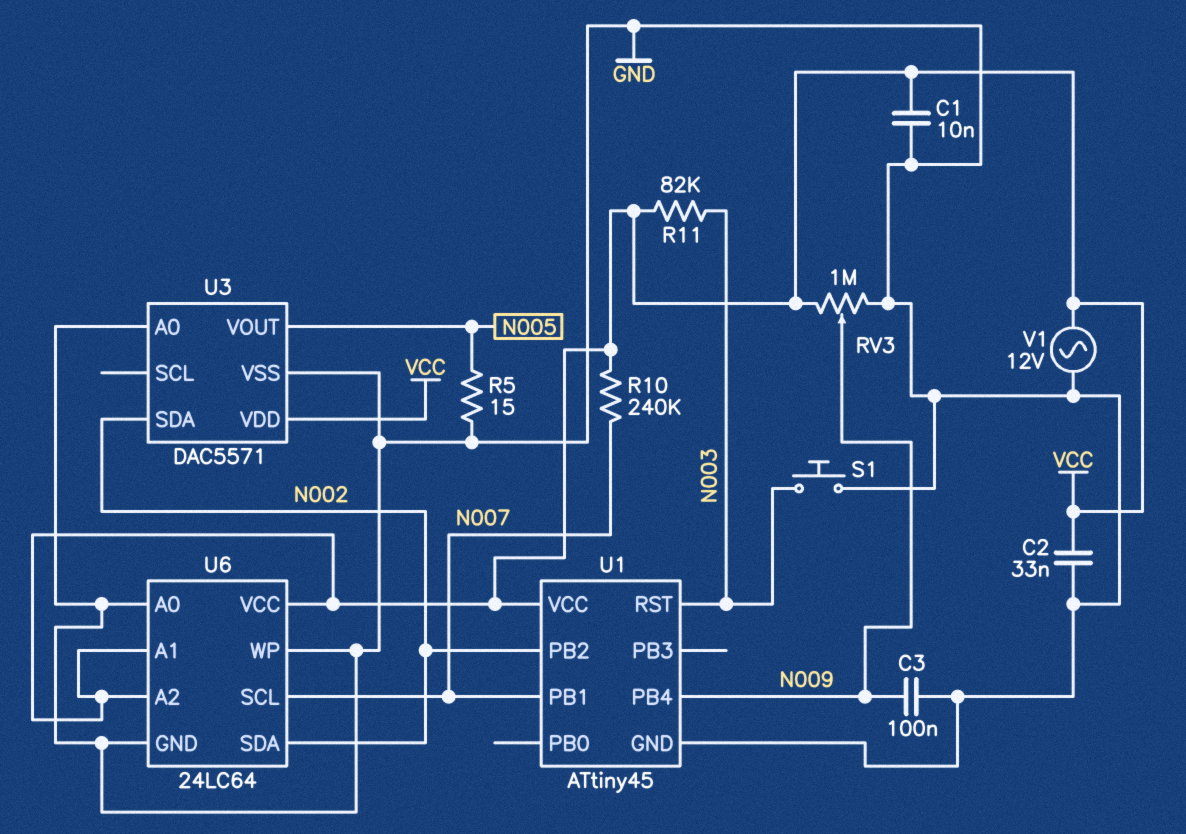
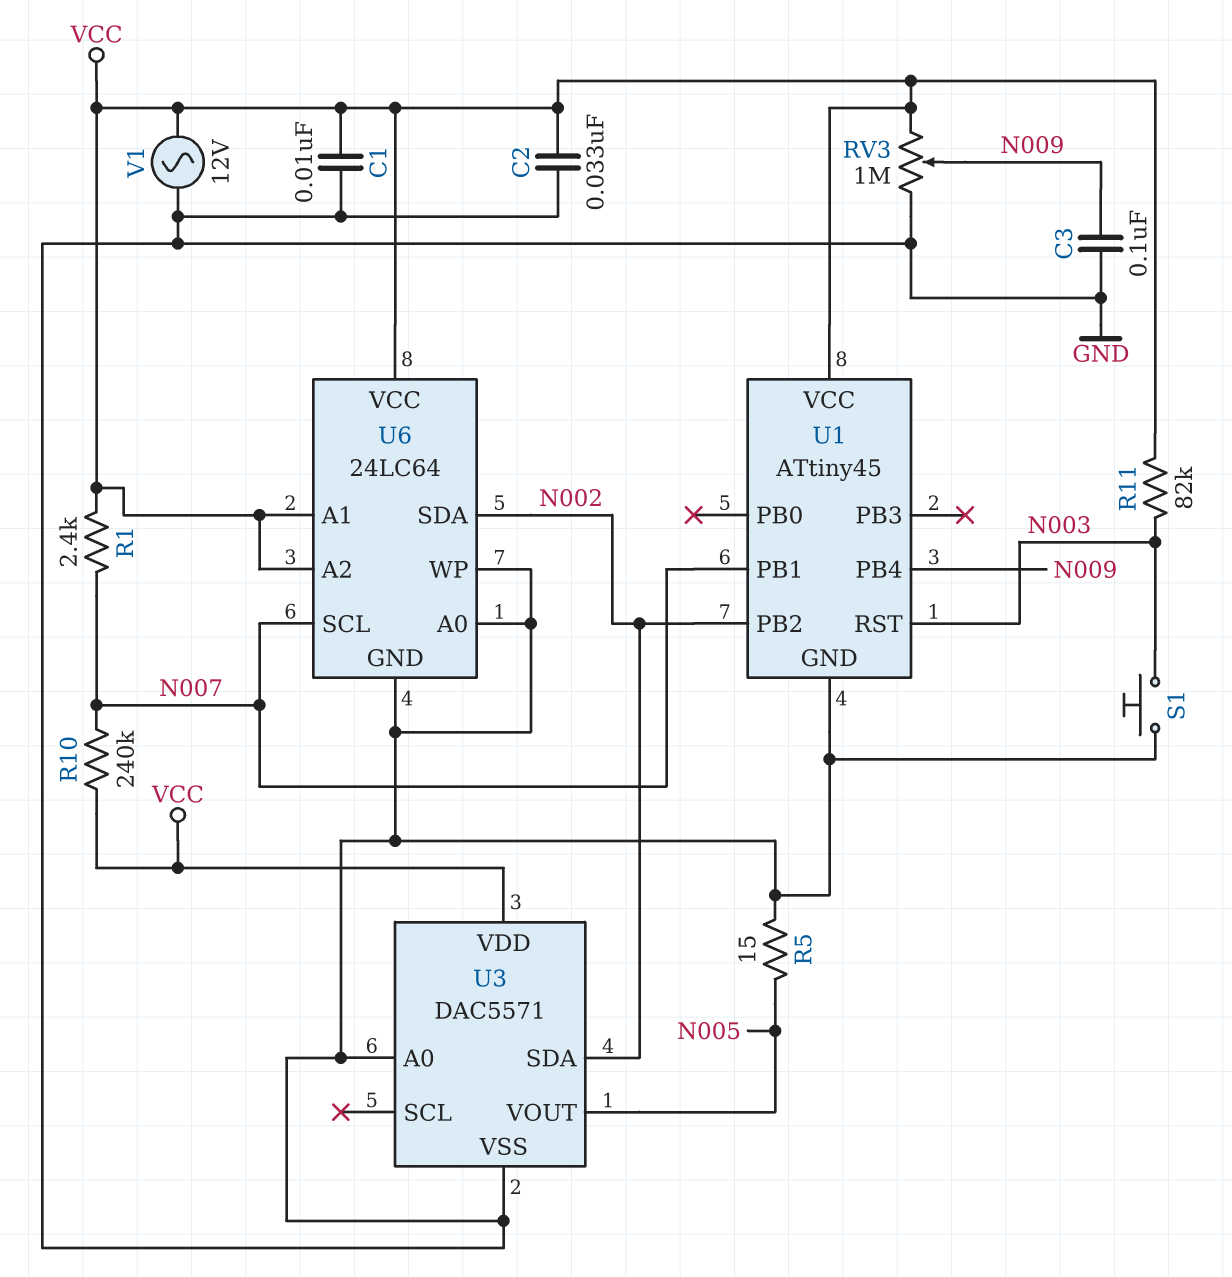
R1: none -> 2.4k (N007, VCC)

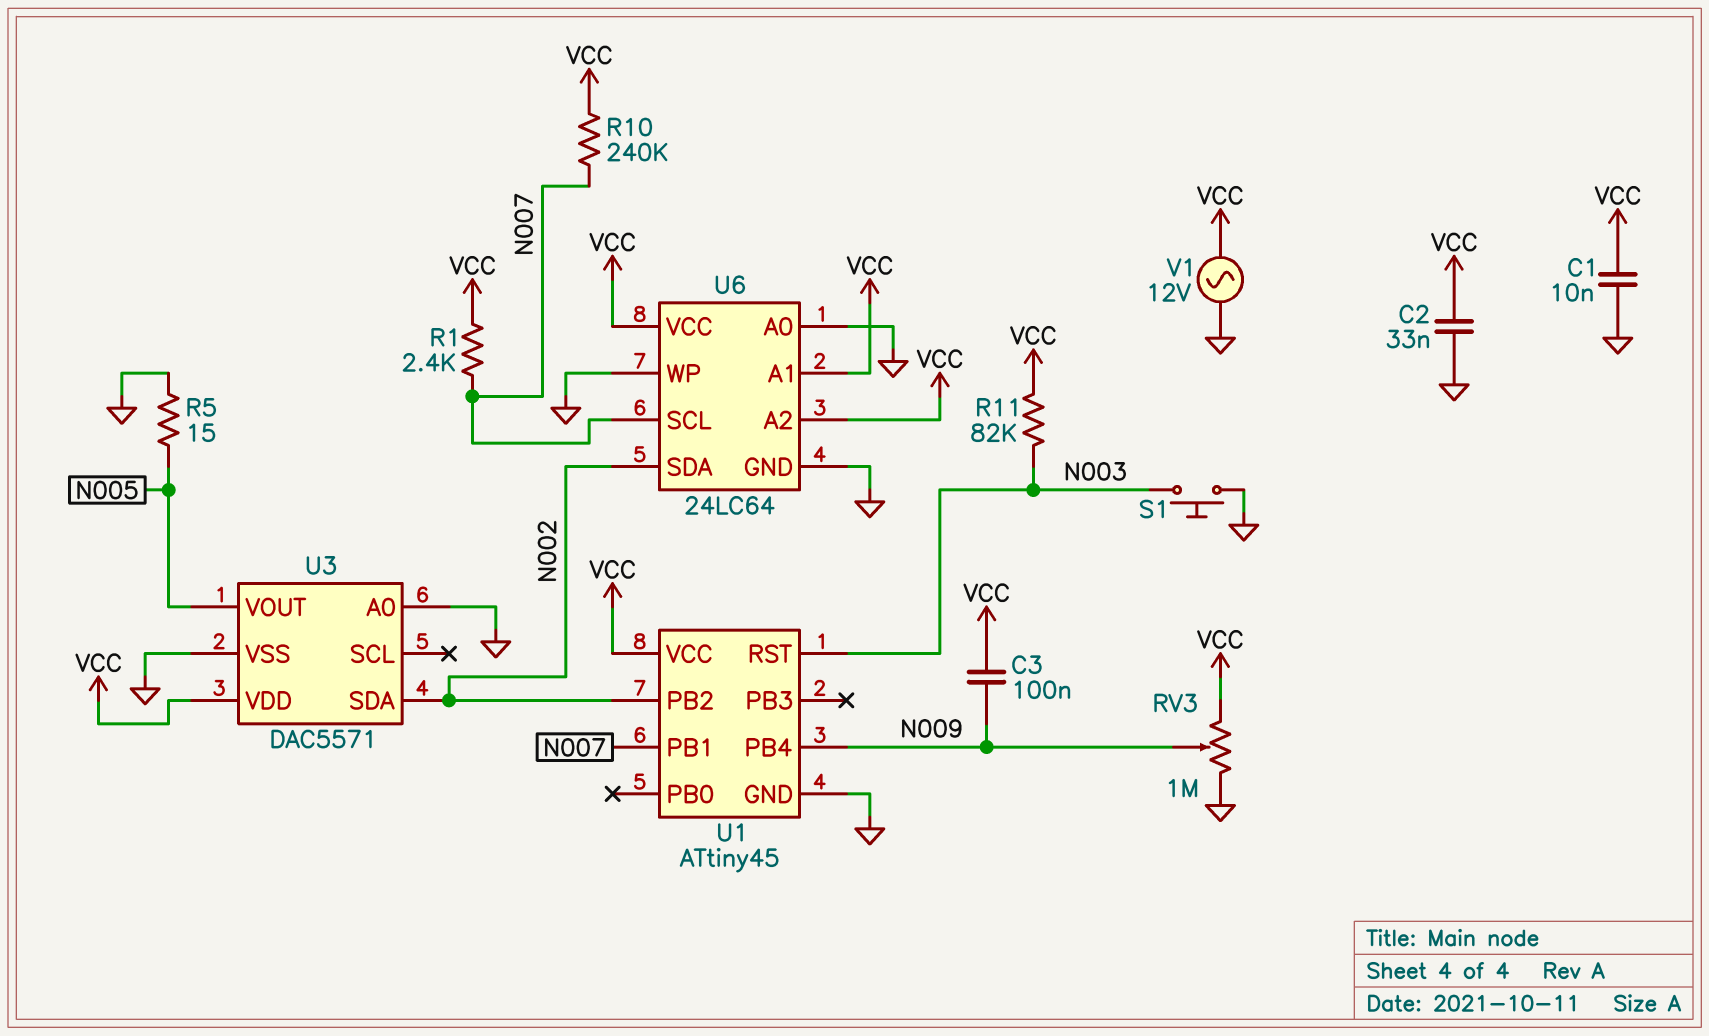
C3: 100nF (GND, N009) -> 100nF (N009, VCC)

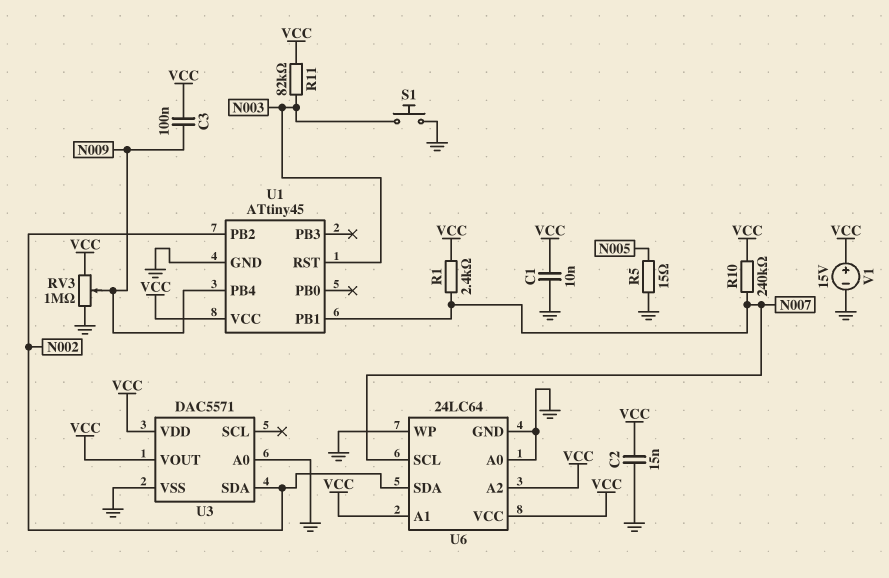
C2: 33nF (GND, VCC) -> 15nF (GND, VCC)
U3 pin VOUT: N005 -> VCC
V1: AC 12V (GND, VCC) -> 15V (plus VCC, minus GND)

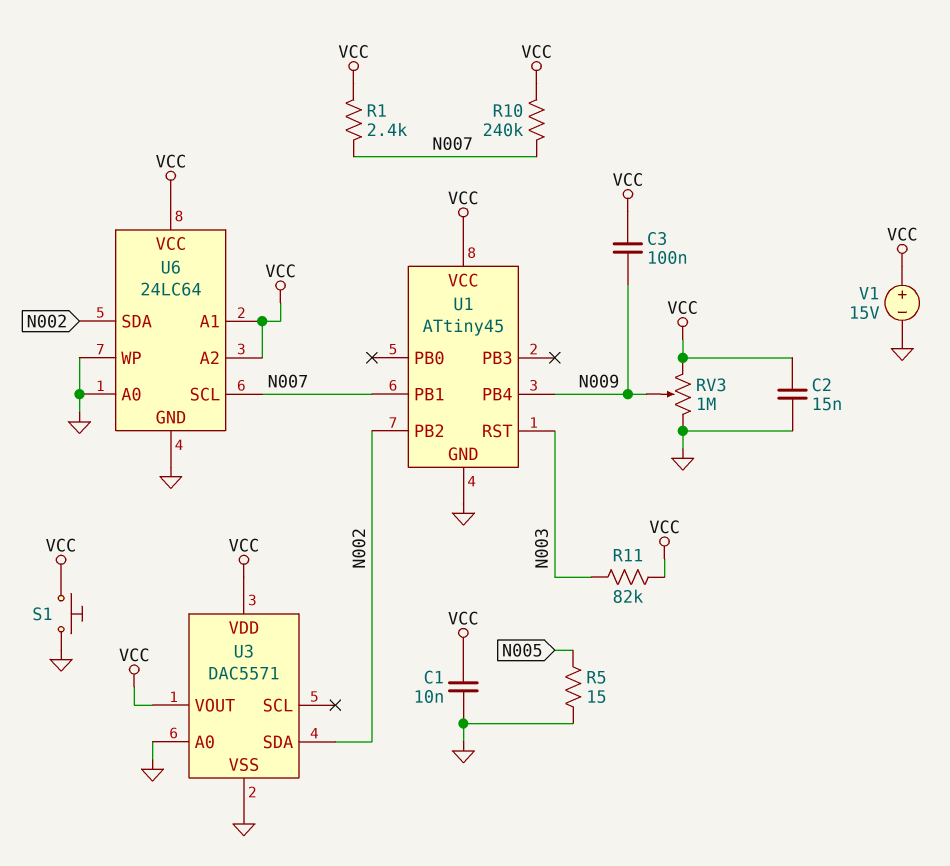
S1: button (GND, N003) -> button (GND, VCC)

